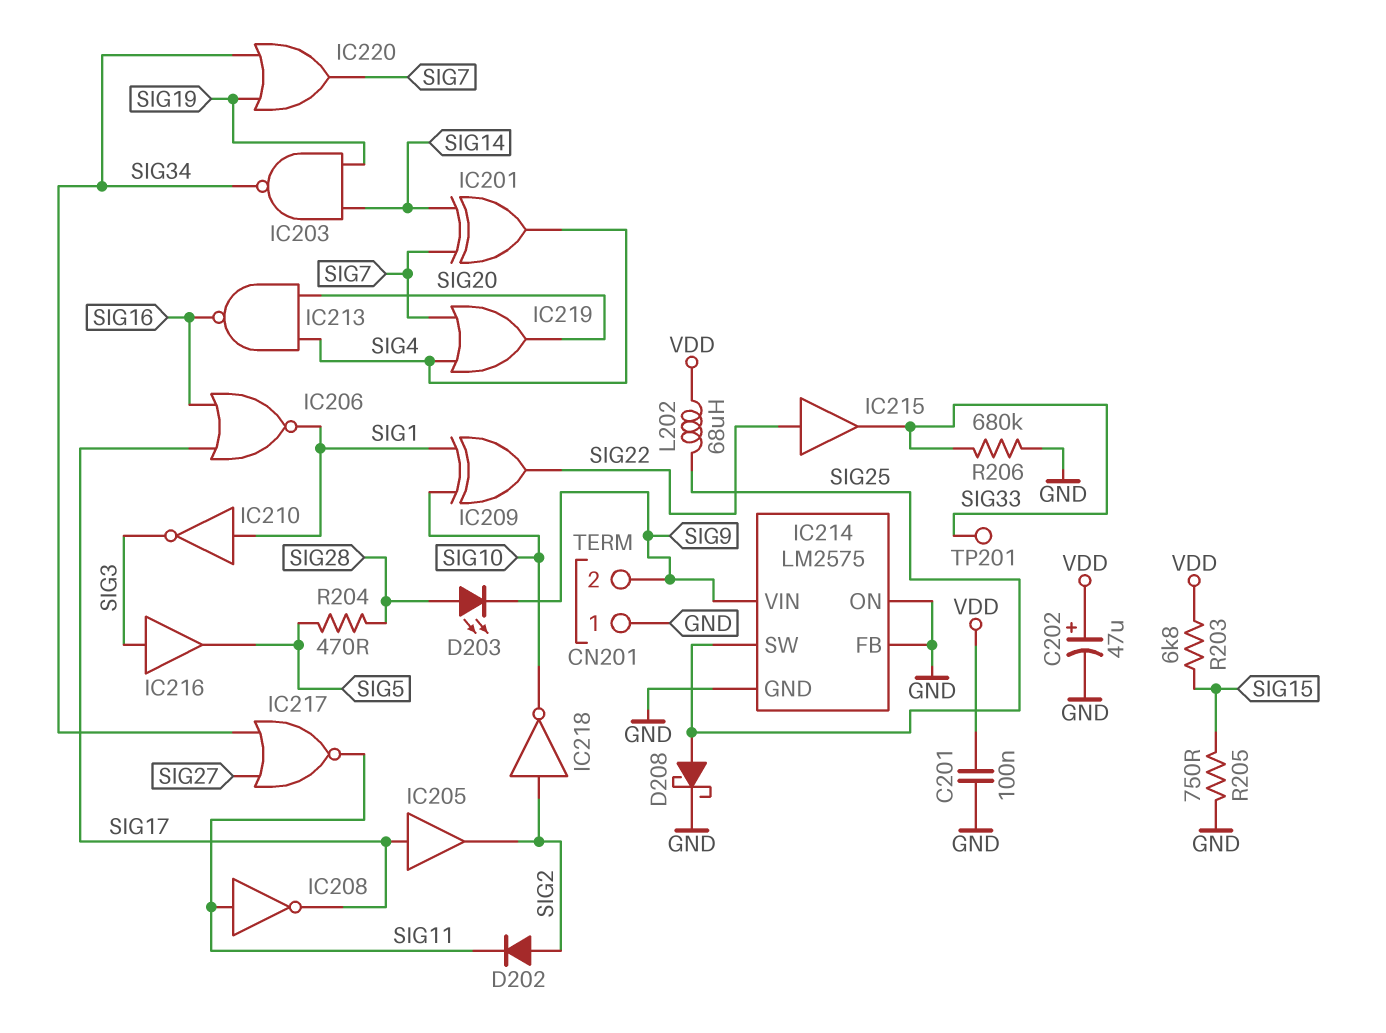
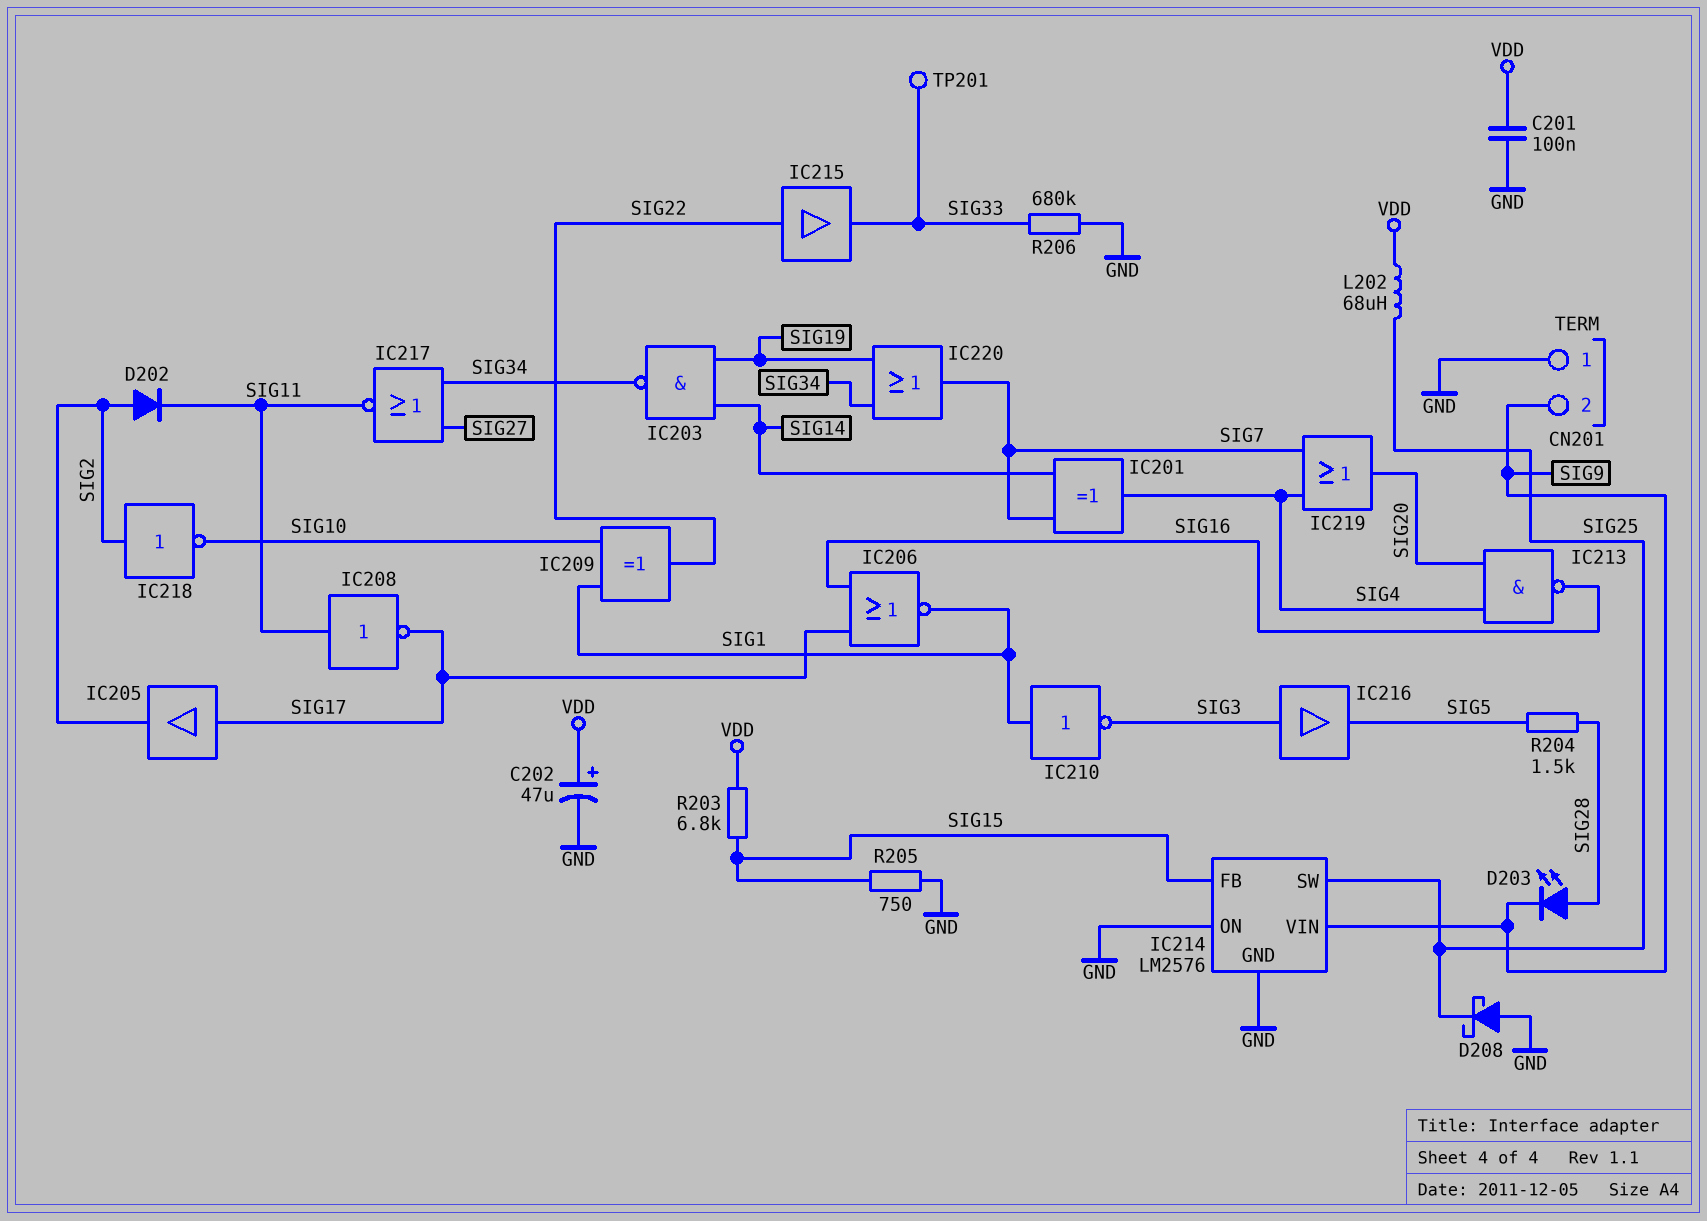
D208: schottky (A SIG25, K GND) -> schottky (A GND, K SIG25)
IC214: LM2575 -> LM2576
IC214 pin FB: GND -> SIG15
R204: 470 (SIG5, SIG28) -> 1.5k (SIG5, SIG28)

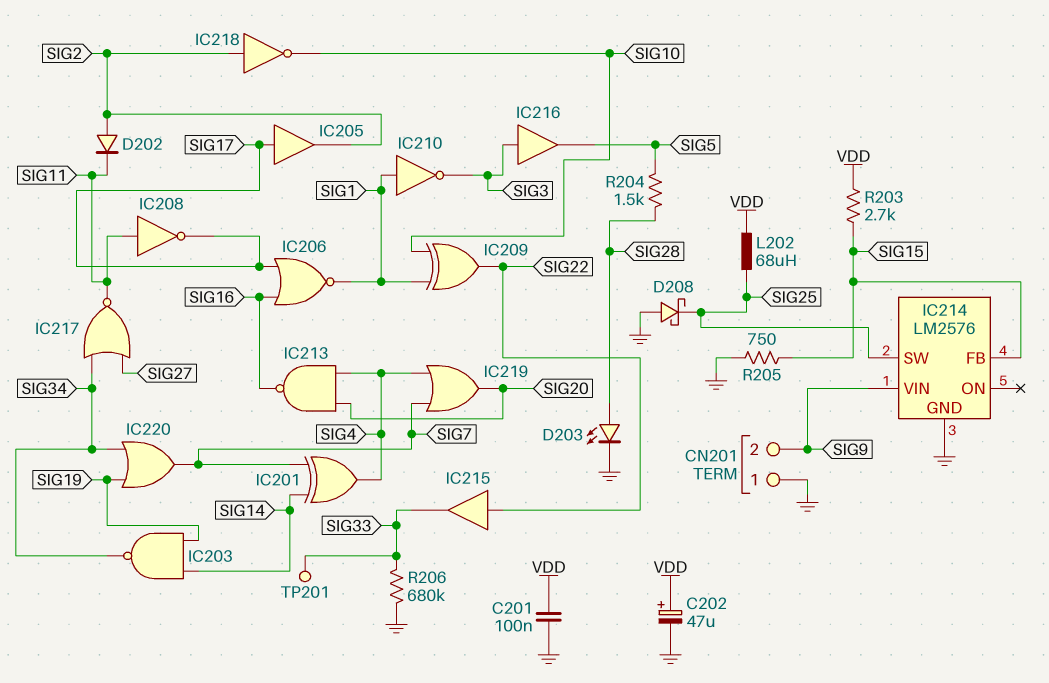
D203: LED (A SIG28, K SIG9) -> LED (A SIG28, K GND)
IC214 pin ON: GND -> none
R203: 6.8k (SIG15, VDD) -> 2.7k (SIG15, VDD)

